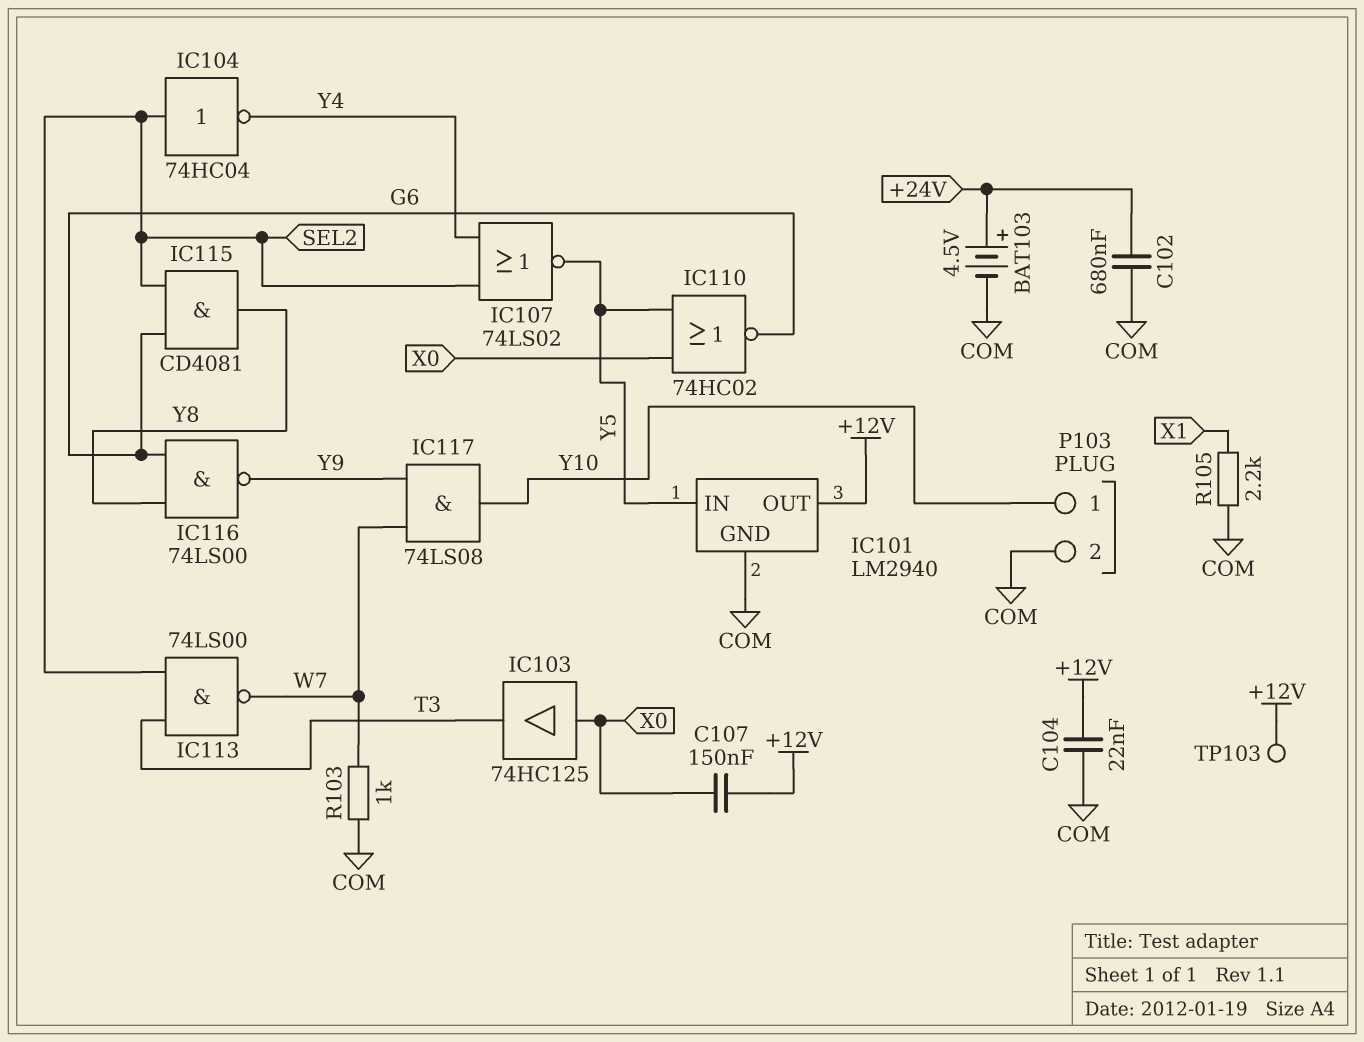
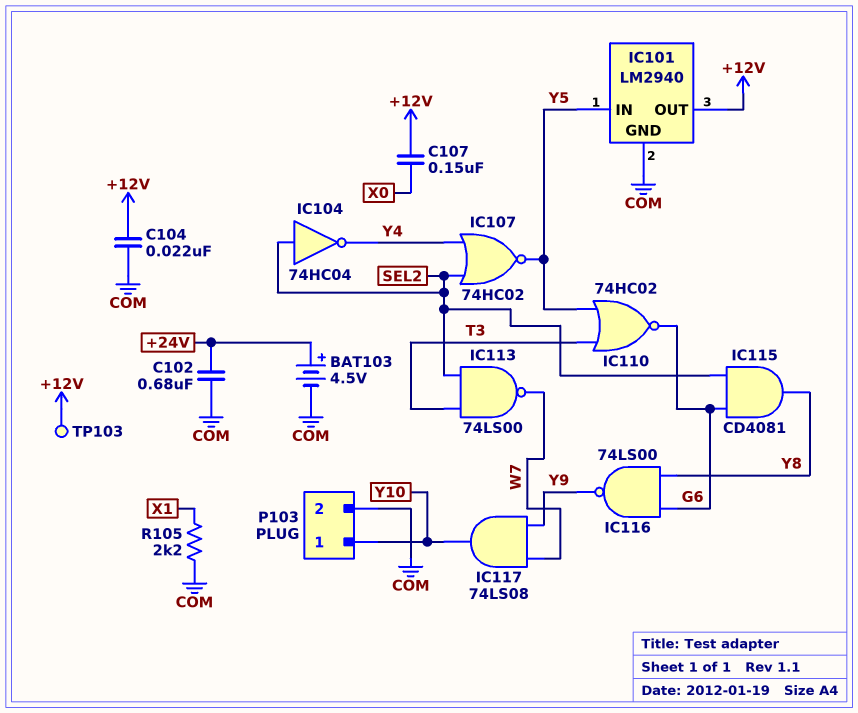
IC103: buffer 74HC125 (in X0, out T3) -> none
IC107: NOR 74LS02 (in SEL2, in Y4, out Y5) -> NOR 74HC02 (in SEL2, in Y4, out Y5)
IC110: NOR 74HC02 (in X0, in Y5, out G6) -> NOR 74HC02 (in T3, in Y5, out G6)
R103: 1k (COM, W7) -> none

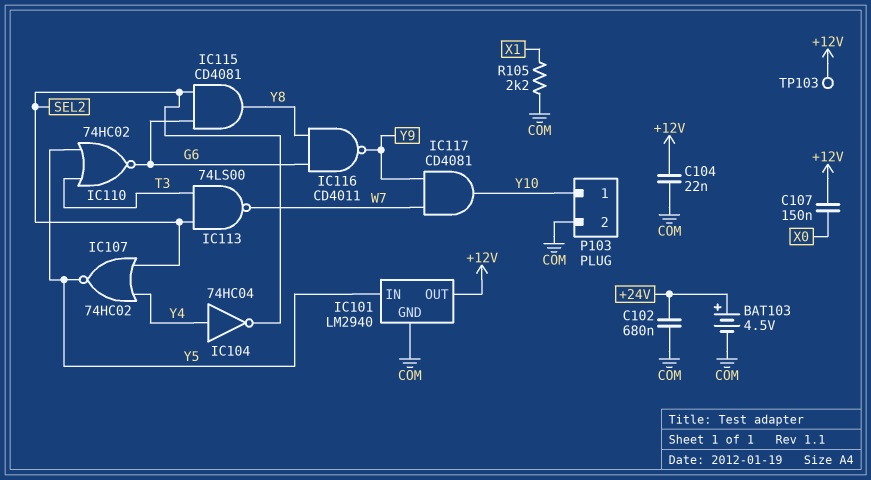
IC104: NOT 74HC04 (in SEL2, out Y4) -> NOT 74HC04 (in Y4, out SEL2)
IC116: NAND 74LS00 (in G6, in Y8, out Y9) -> NAND CD4011 (in G6, in Y8, out Y9)
IC117: AND 74LS08 (in W7, in Y9, out Y10) -> AND CD4081 (in W7, in Y9, out Y10)

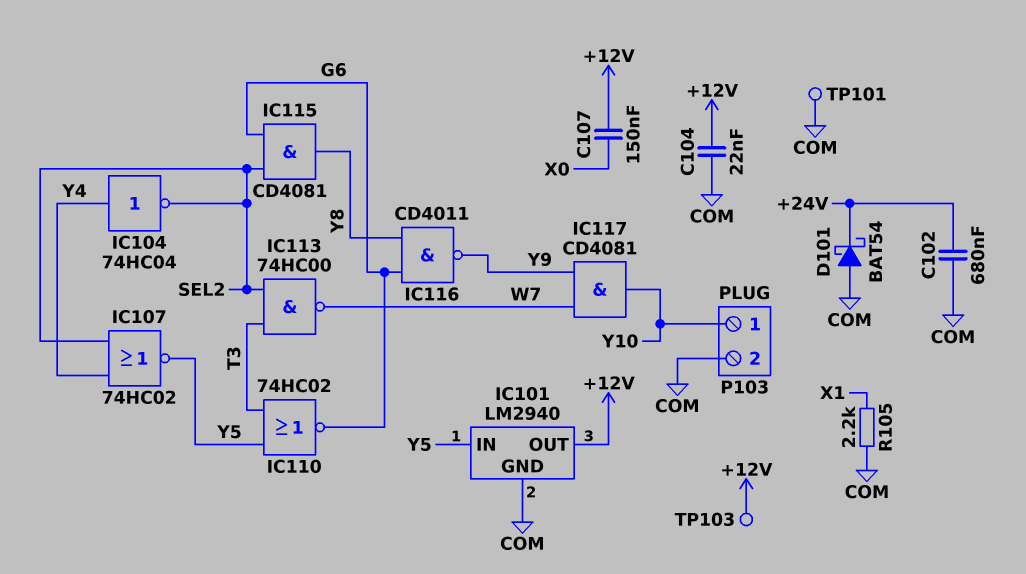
BAT103: 4.5V (plus +24V, minus COM) -> none
D101: none -> schottky BAT54 (A COM, K +24V)
IC113: NAND 74LS00 (in SEL2, in T3, out W7) -> NAND 74HC00 (in SEL2, in T3, out W7)
TP101: none -> test point (COM)

